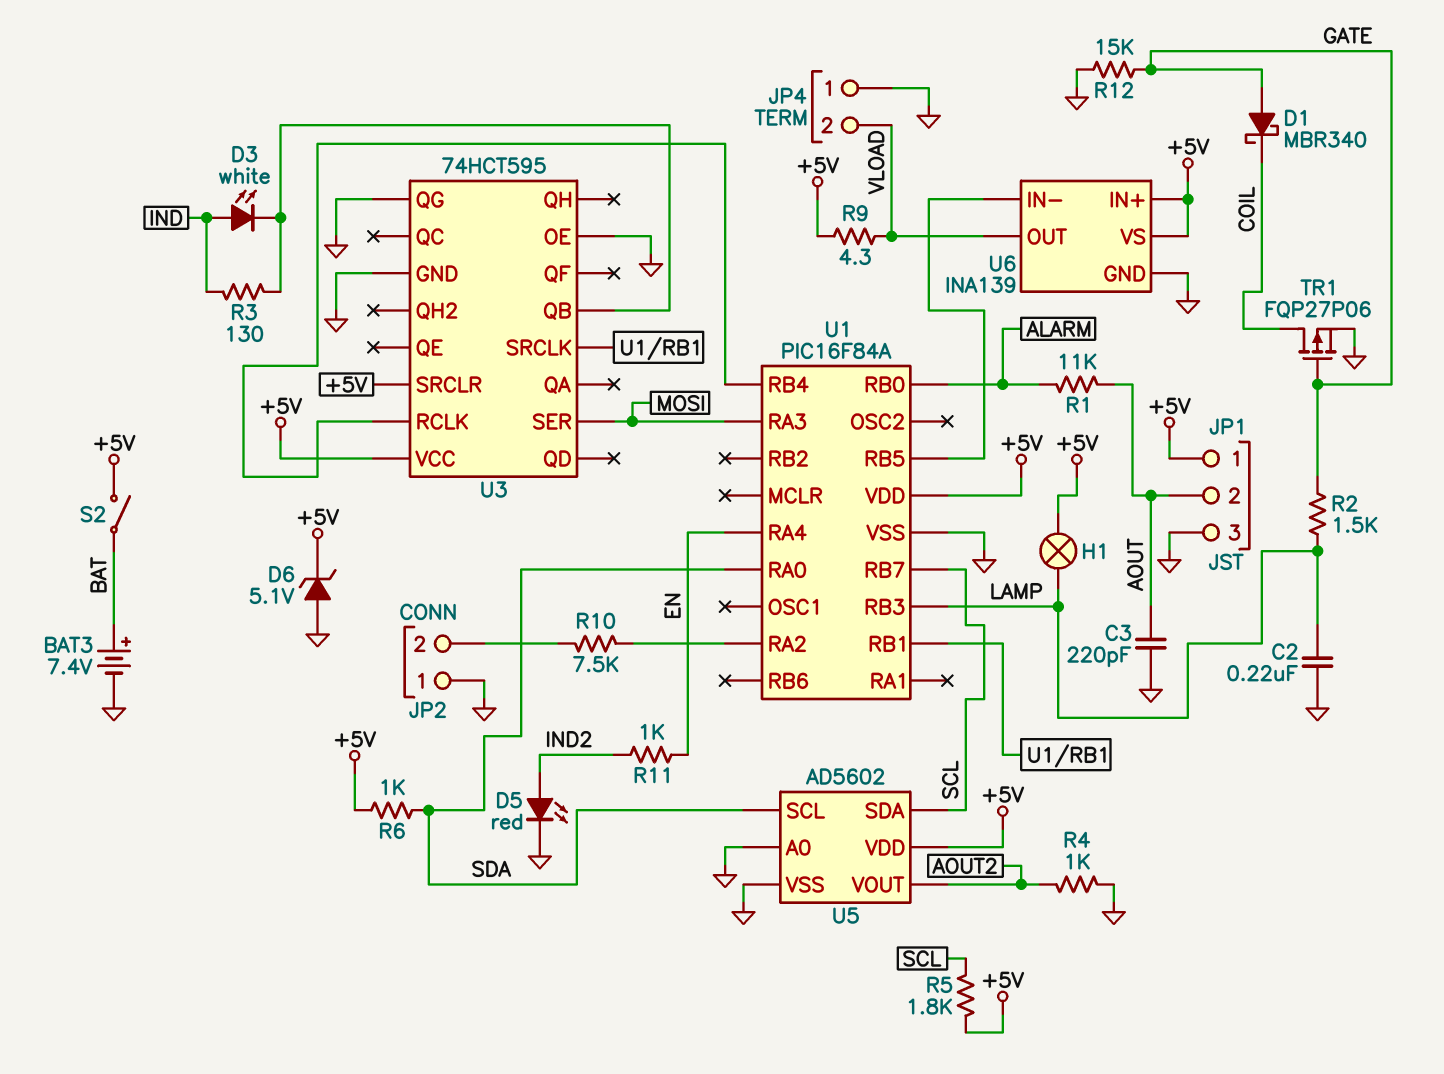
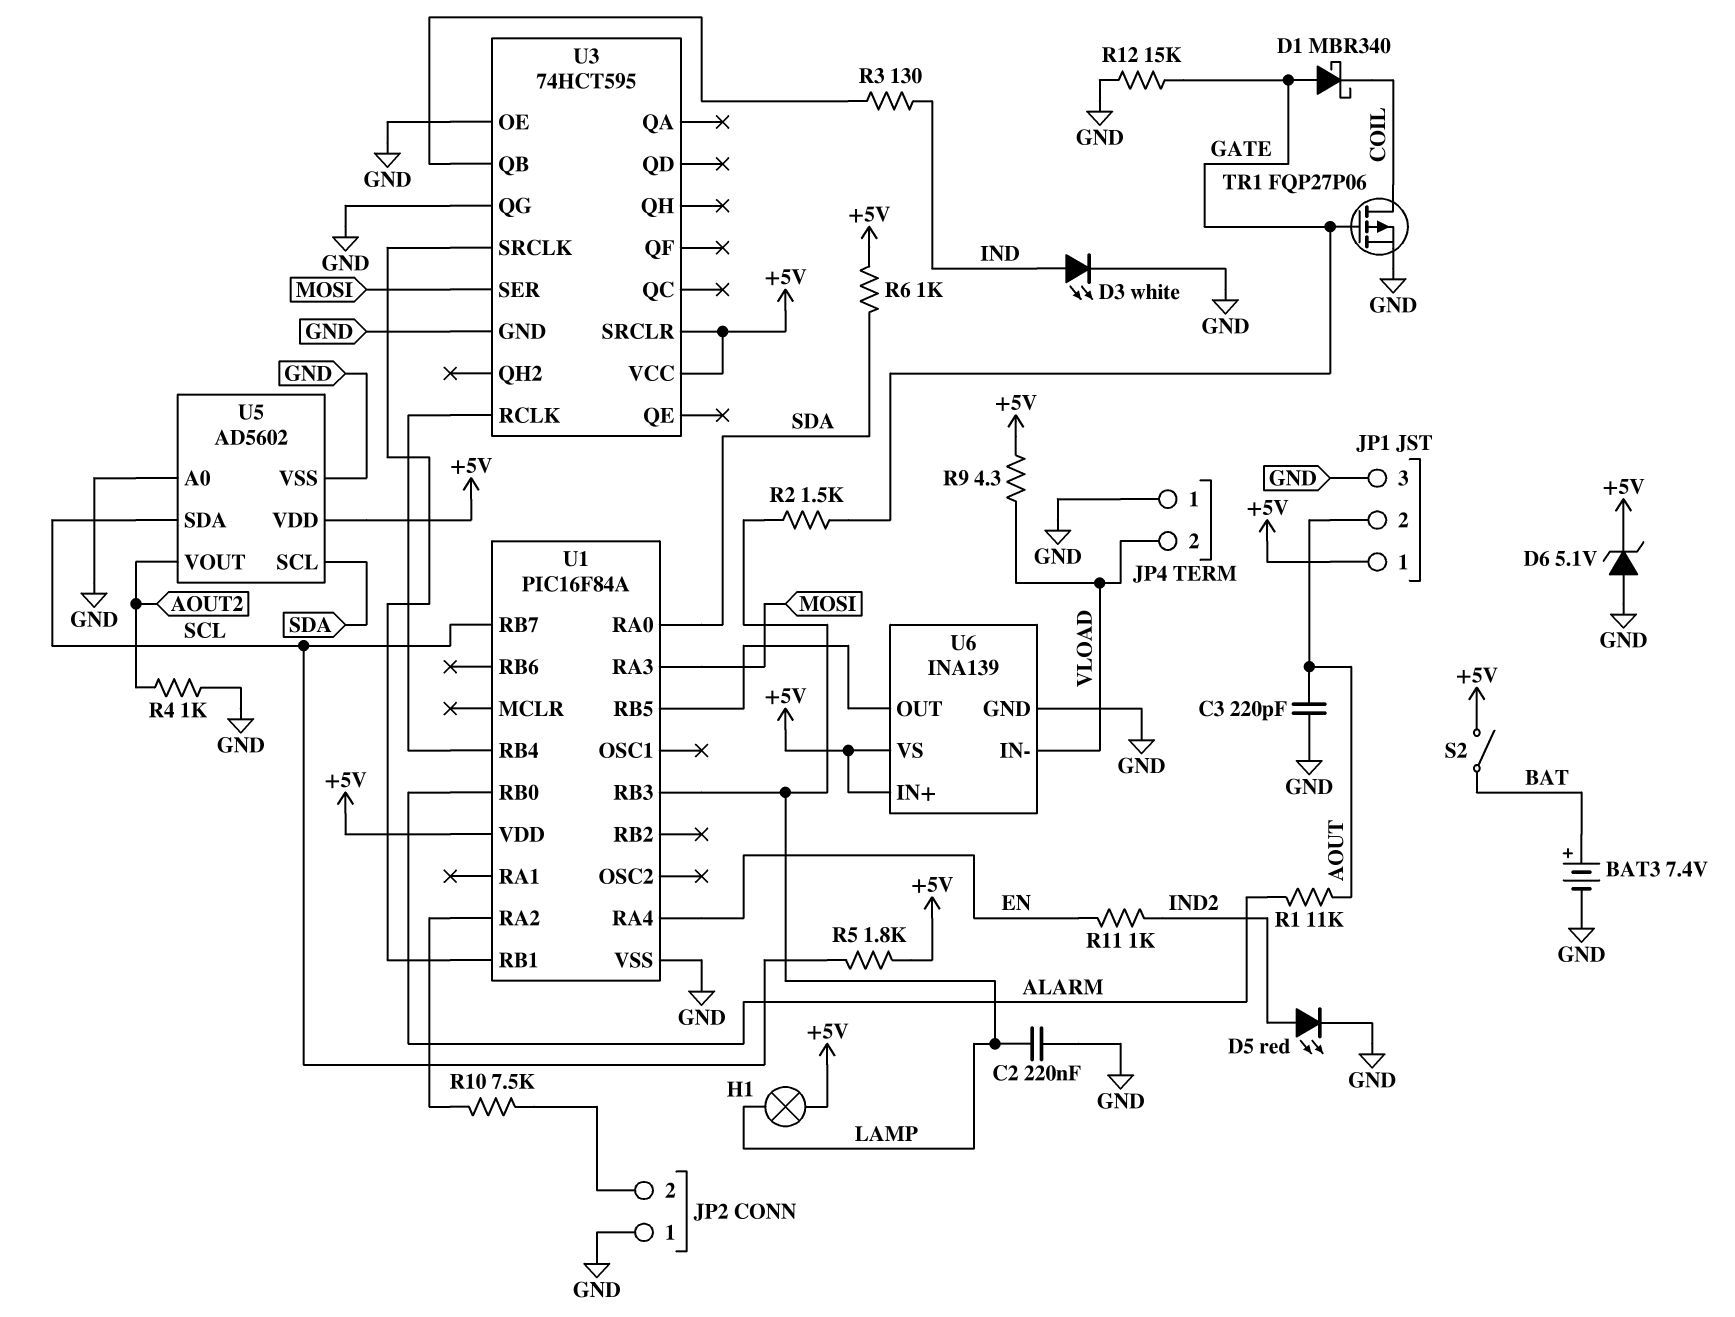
D3: LED white (A IND, K U3/QB) -> LED white (A IND, K GND)
U6 pin IN-: U1/RB5 -> VLOAD
U6 pin OUT: VLOAD -> U1/RB5

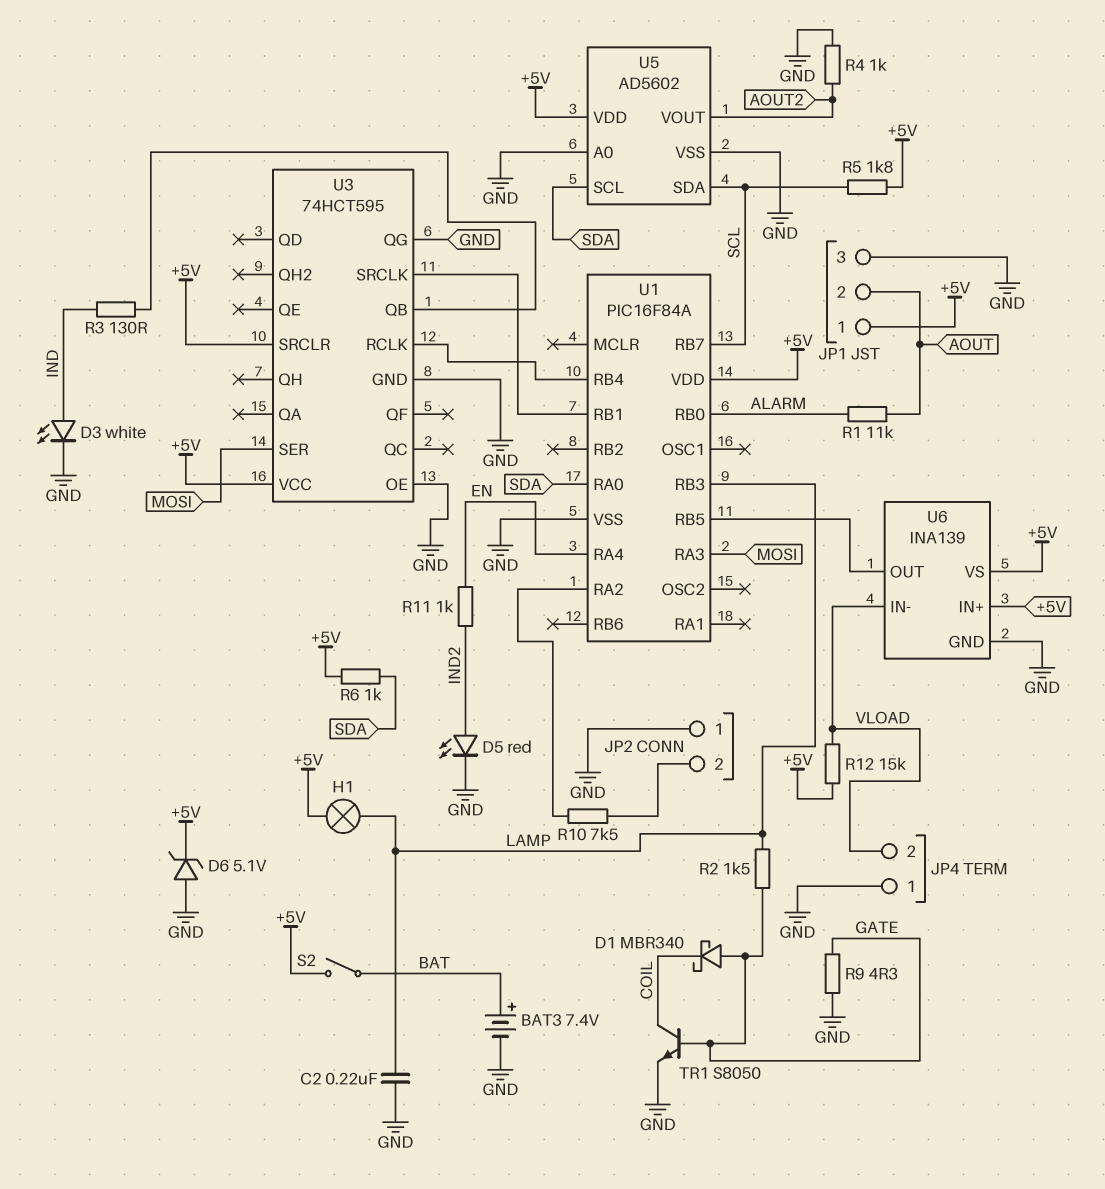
C3: 220pF (AOUT, GND) -> none
R9: 4.3 (+5V, VLOAD) -> 4.3 (GATE, GND)
R12: 15k (GATE, GND) -> 15k (+5V, VLOAD)
TR1: PMOS FQP27P06 (G GATE, D COIL, S GND) -> NPN S8050 (B GATE, C COIL, E GND)

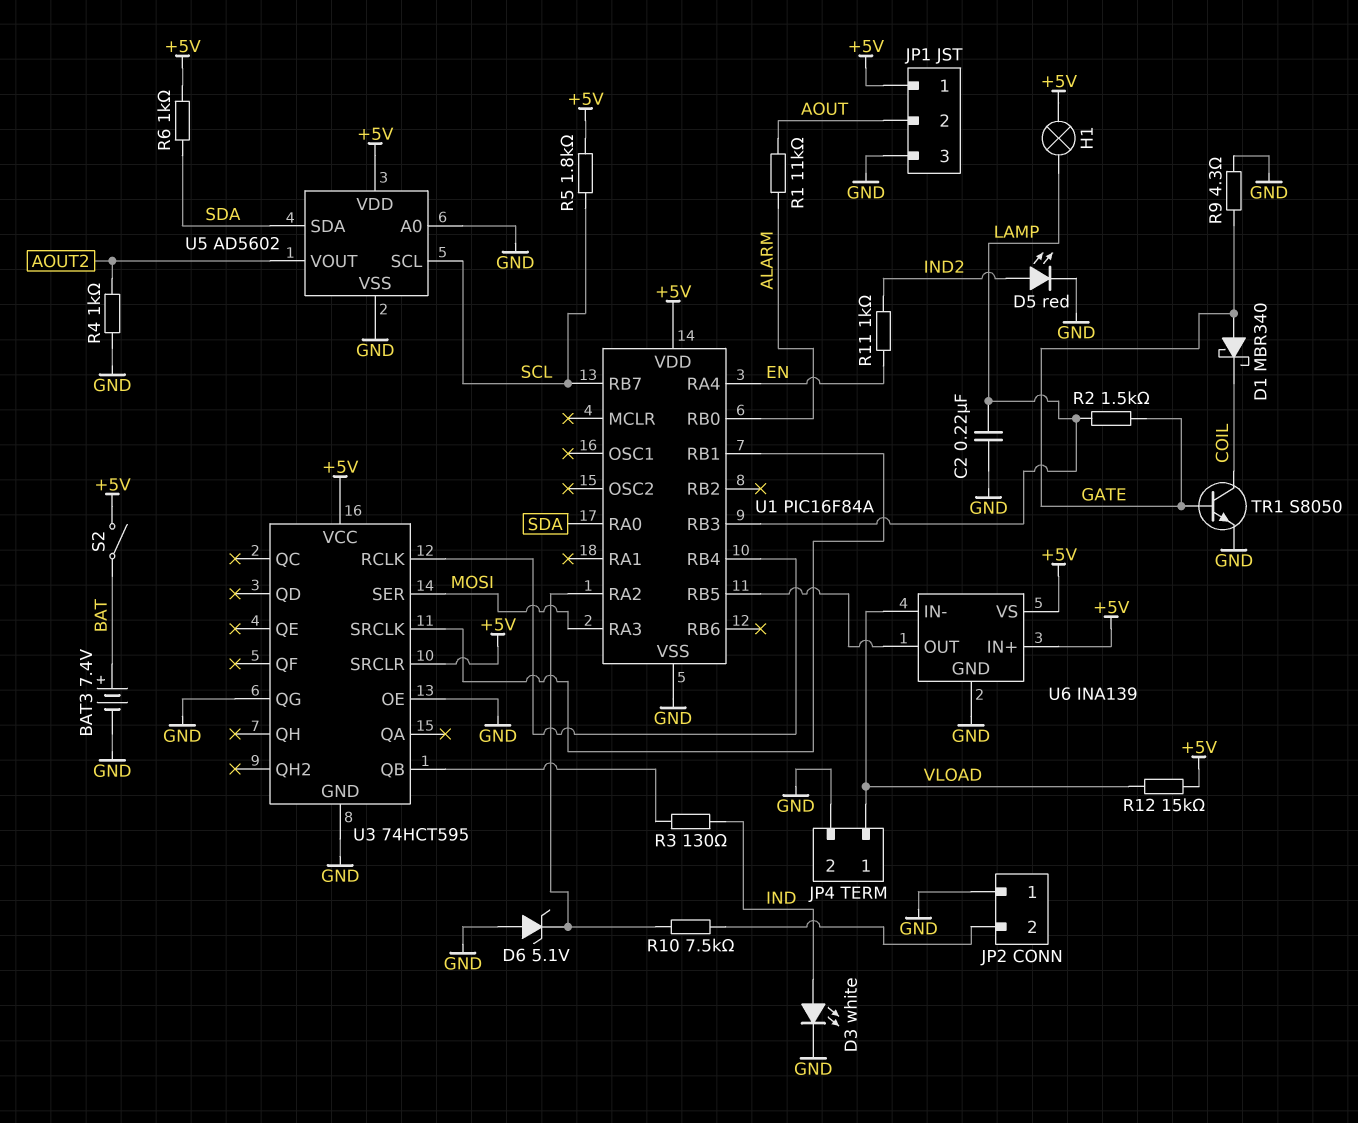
D6: zener 5.1V (A GND, K +5V) -> zener 5.1V (A GND, K U1/RA2)
JP4 pin 1: GND -> VLOAD
JP4 pin 2: VLOAD -> GND
U5 pin SCL: SDA -> SCL
U5 pin SDA: SCL -> SDA

